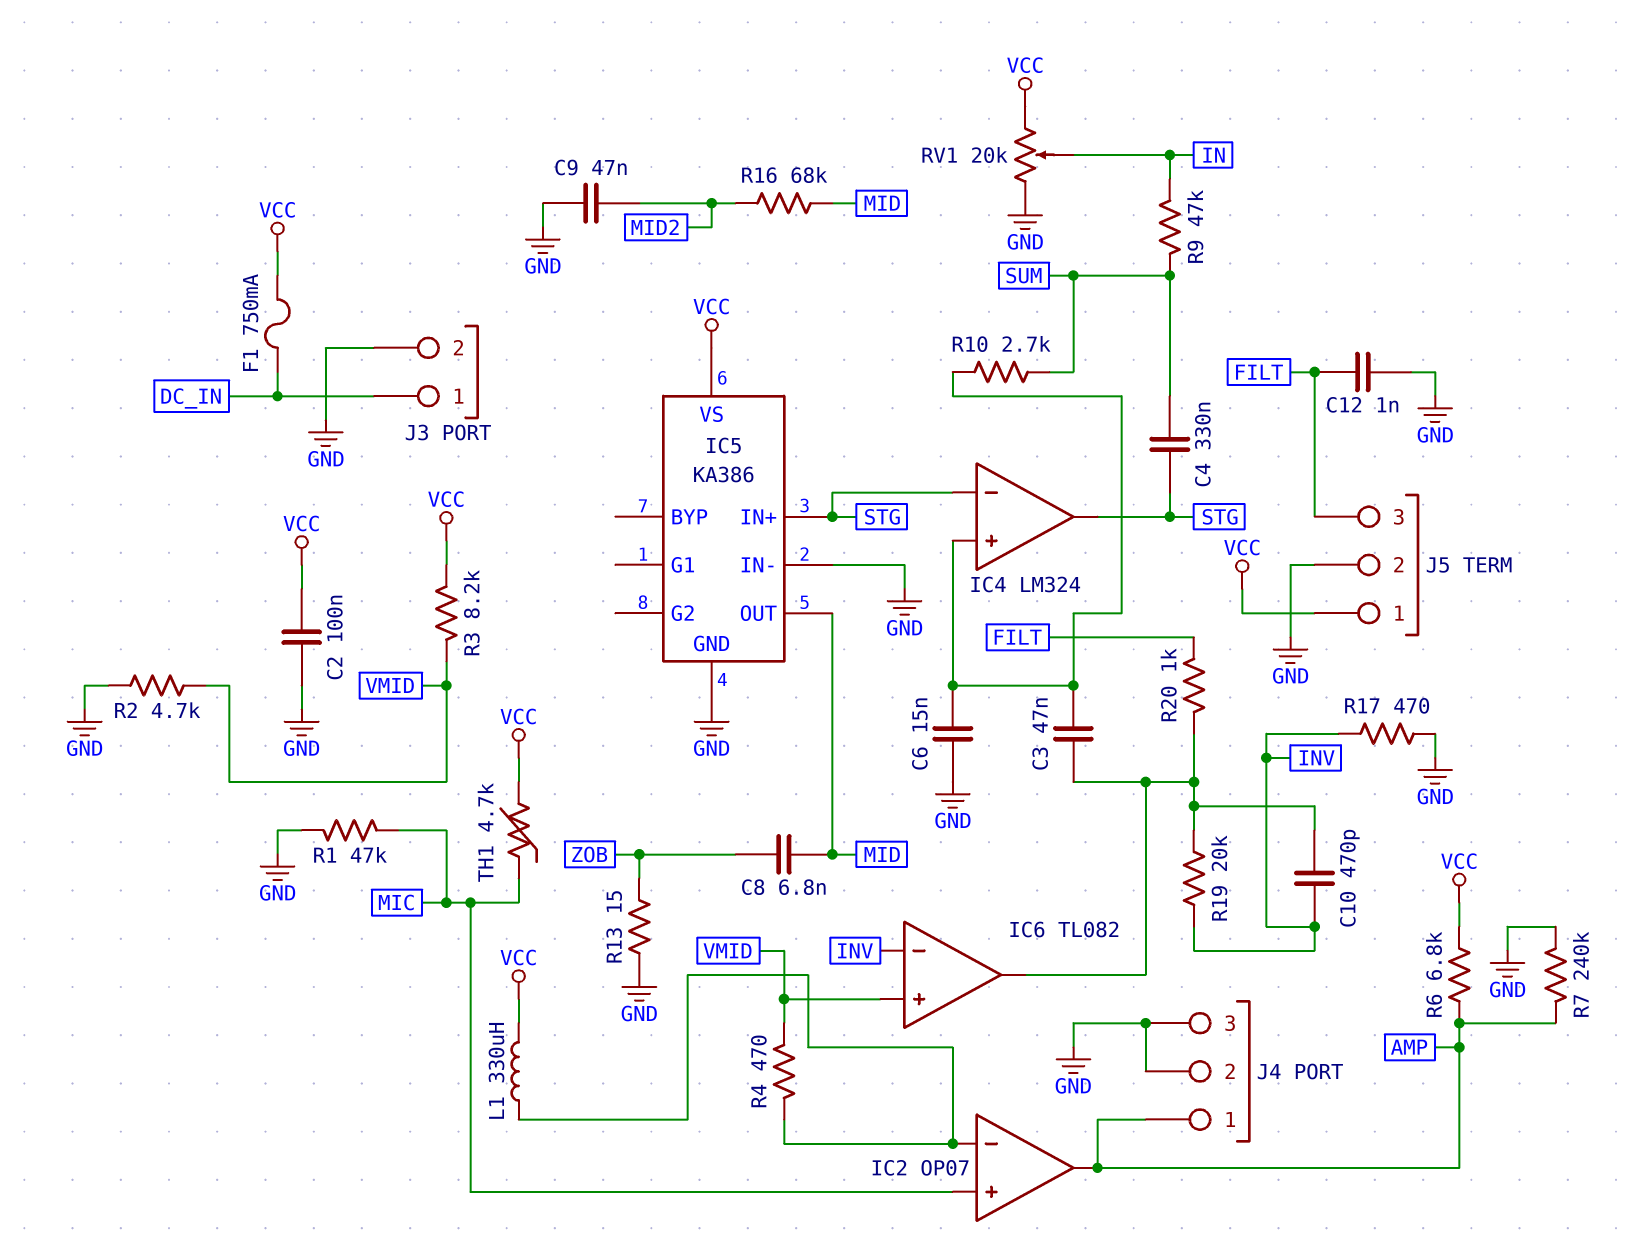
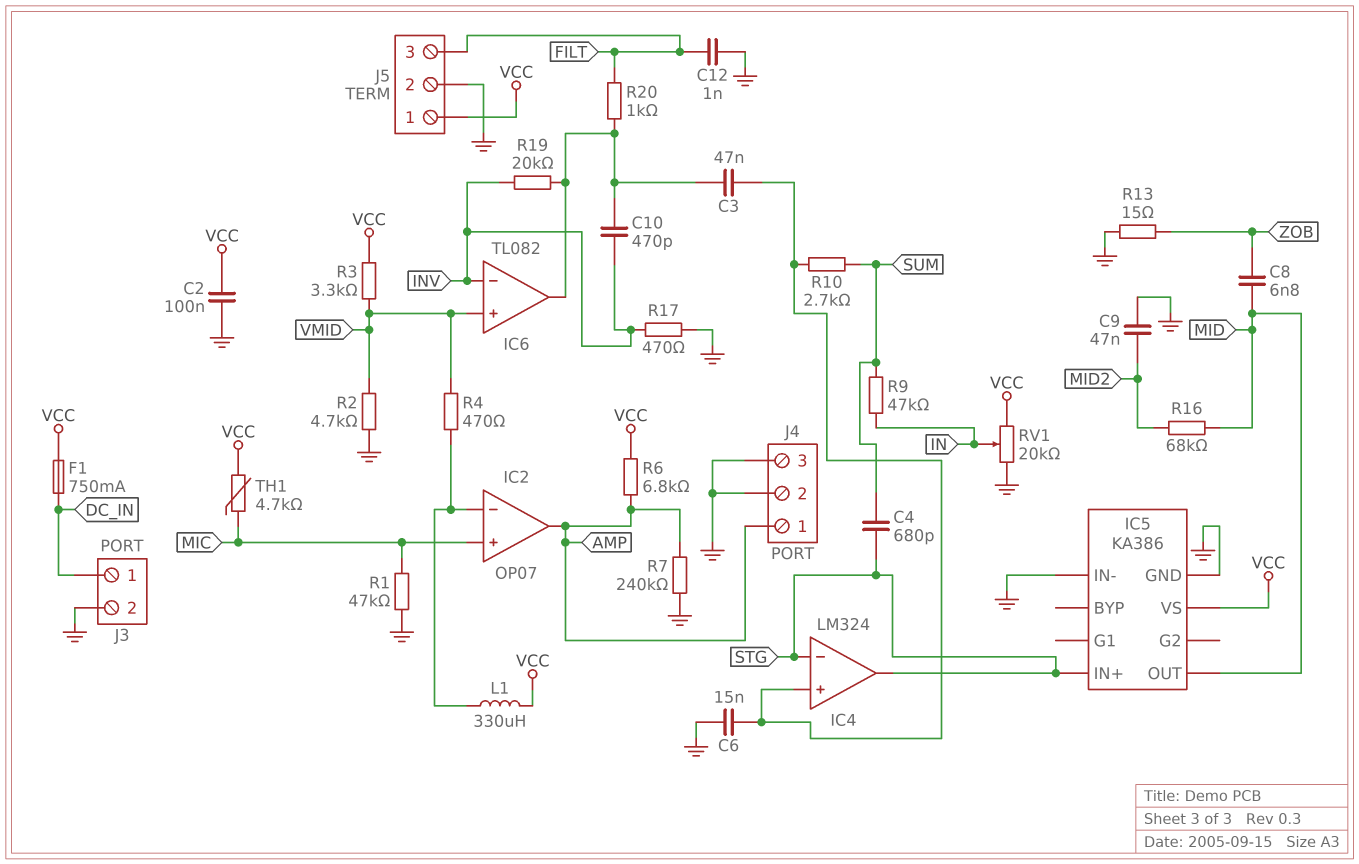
C4: 330nF (STG, SUM) -> 680pF (STG, SUM)
R3: 8.2k (VCC, VMID) -> 3.3k (VCC, VMID)

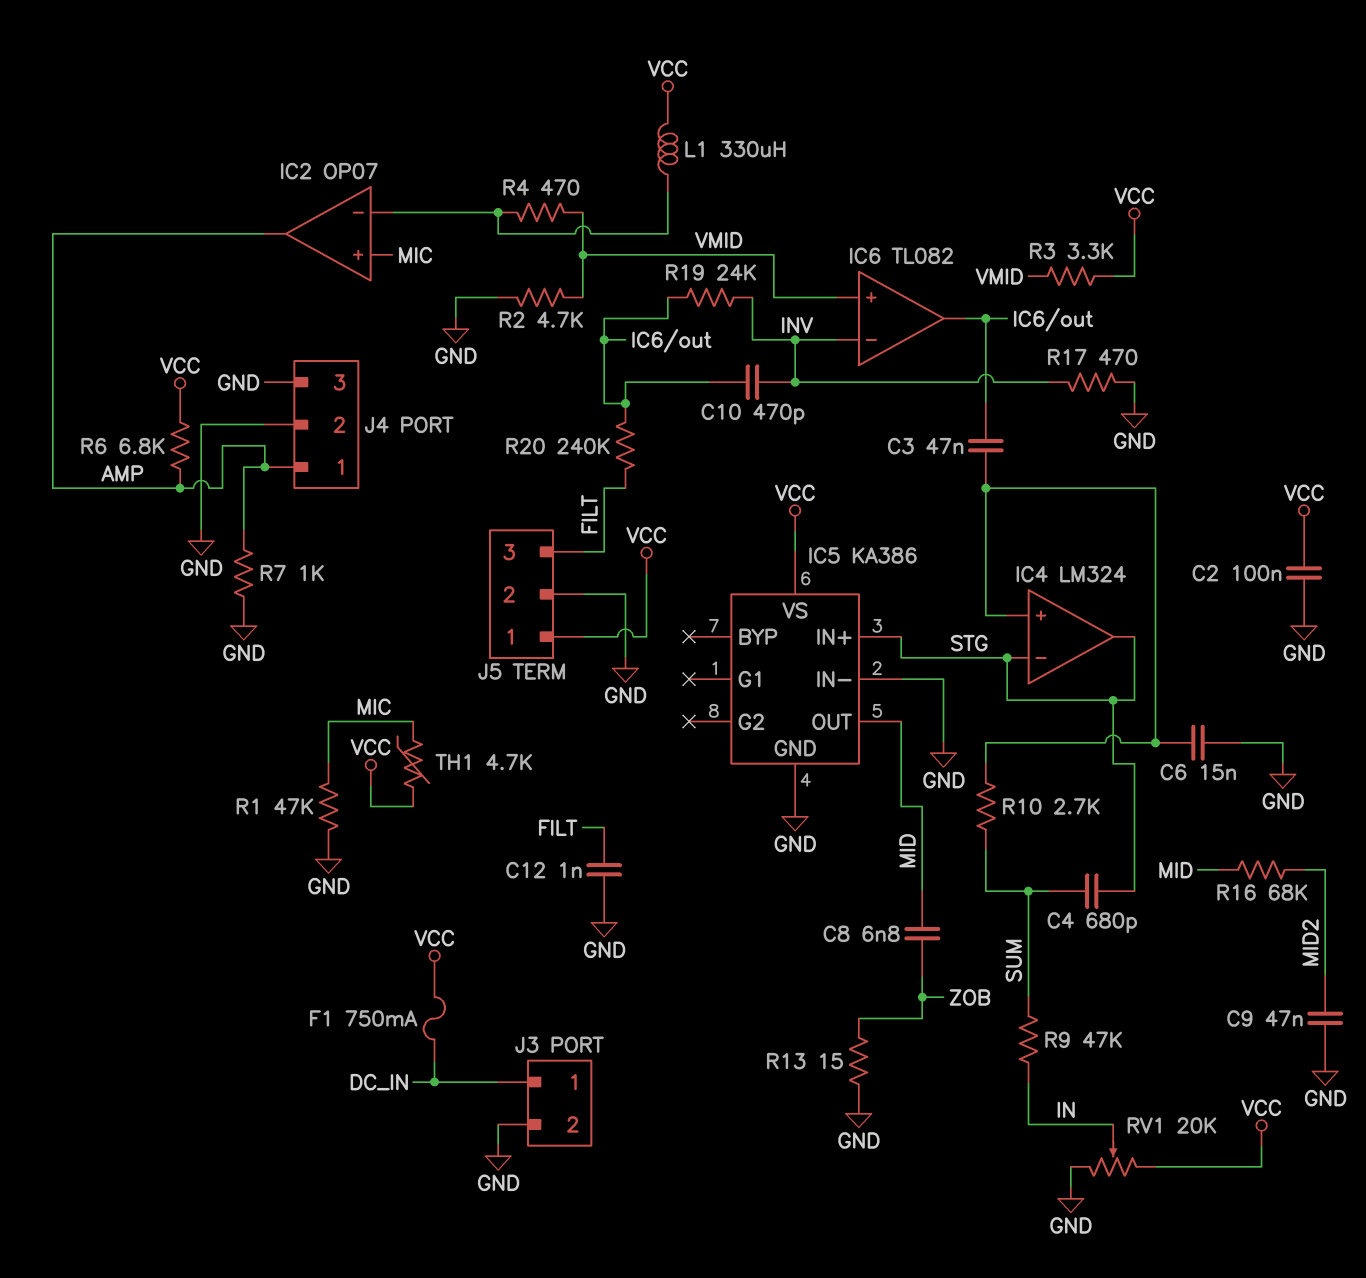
R7: 240k (AMP, GND) -> 1k (AMP, GND)
R19: 20k (IC6/out, INV) -> 24k (IC6/out, INV)
R20: 1k (FILT, IC6/out) -> 240k (FILT, IC6/out)

